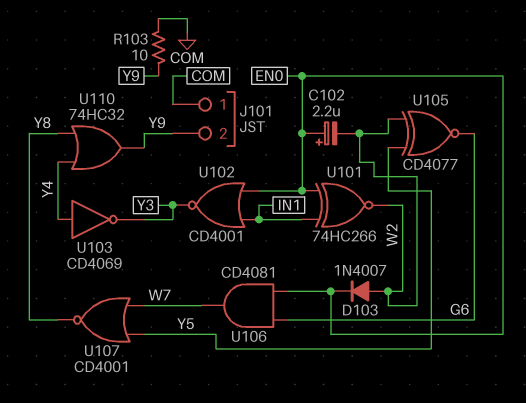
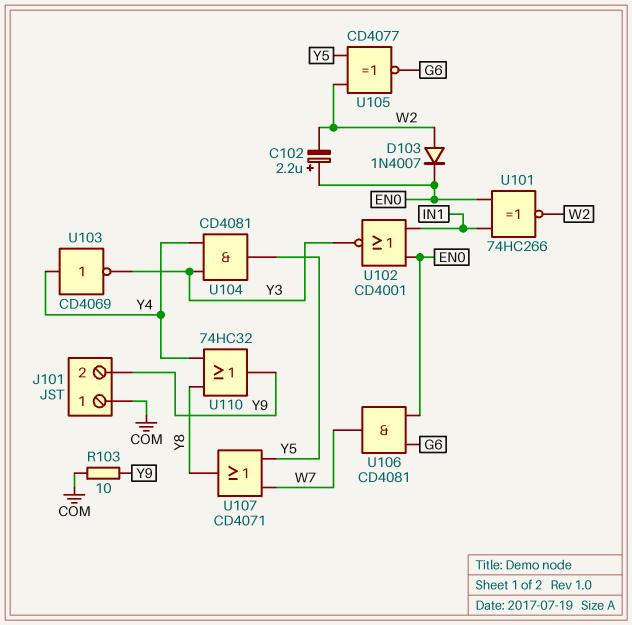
U104: none -> AND CD4081 (in Y3, in Y4, out Y5)
U107: NOR CD4001 (in W7, in Y5, out Y8) -> OR CD4071 (in W7, in Y5, out Y8)

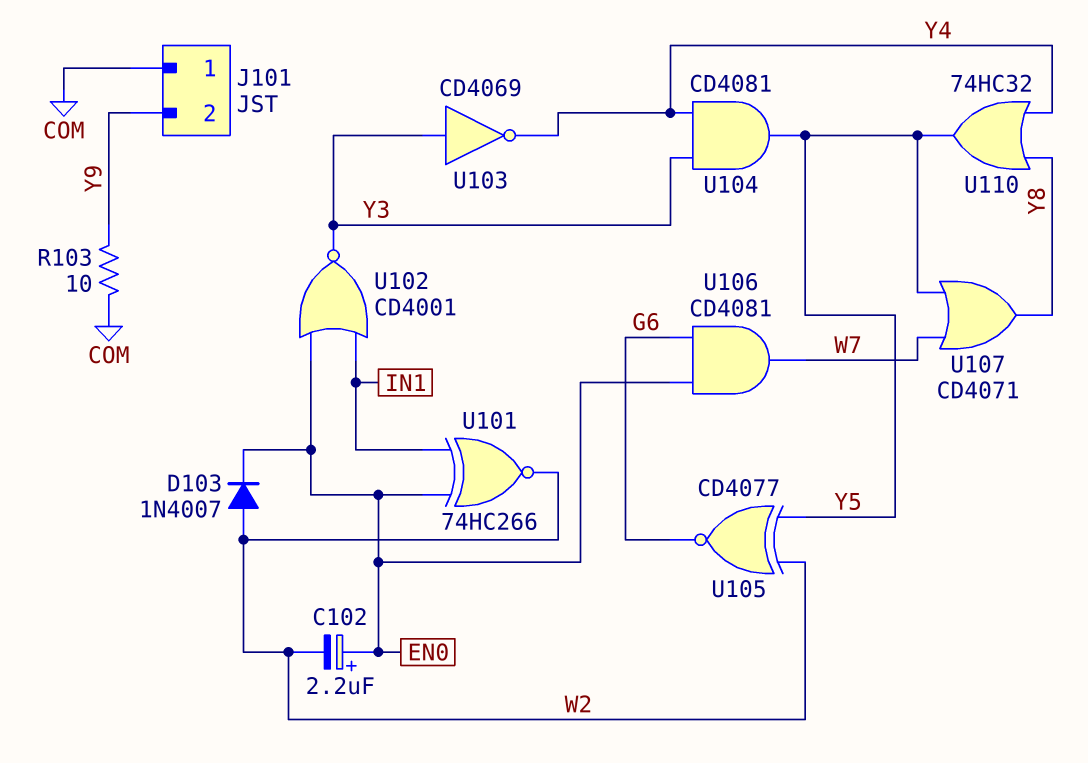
U103: NOT CD4069 (in Y4, out Y3) -> NOT CD4069 (in Y3, out Y4)
U110: OR 74HC32 (in Y4, in Y8, out Y9) -> OR 74HC32 (in Y4, in Y8, out Y5)

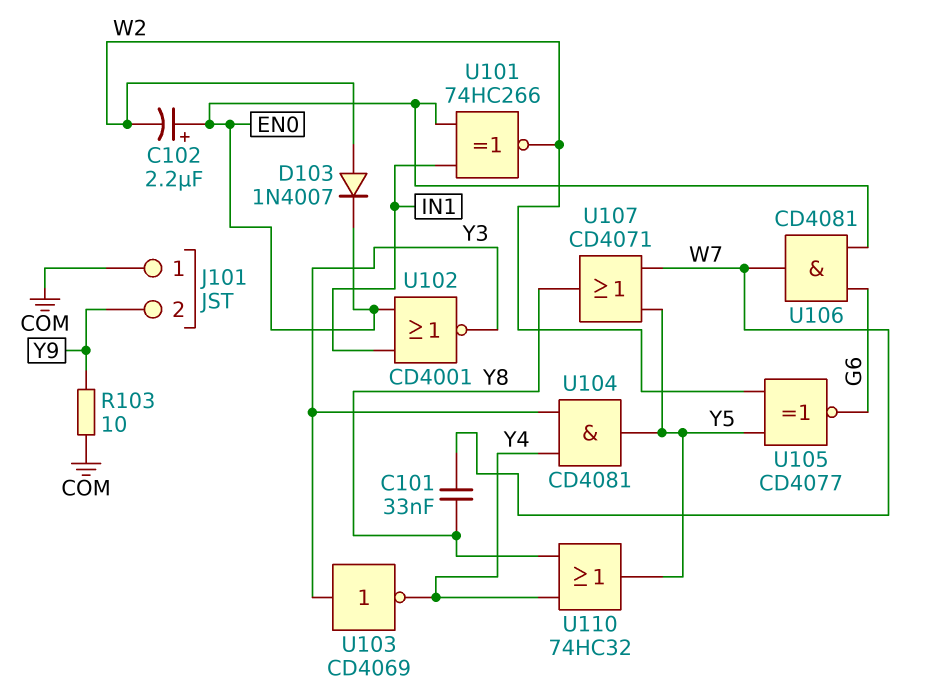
C101: none -> 33nF (W7, Y8)

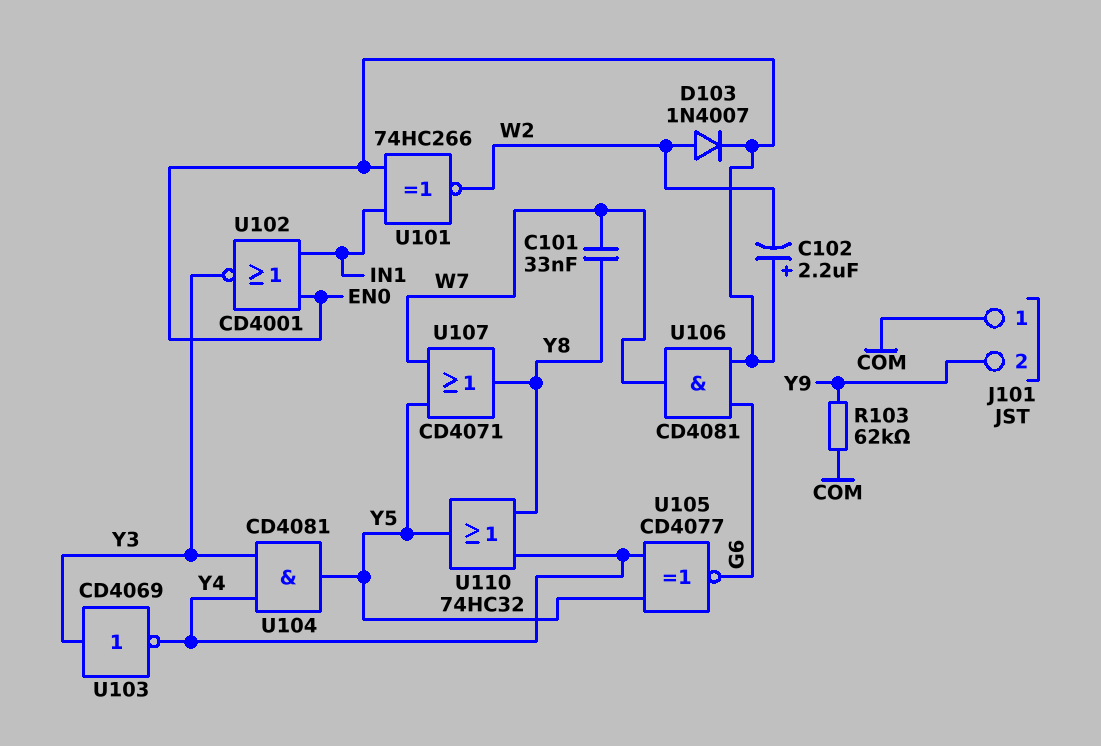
R103: 10 (COM, Y9) -> 62k (COM, Y9)
U105: XNOR CD4077 (in W2, in Y5, out G6) -> XNOR CD4077 (in Y4, in Y5, out G6)

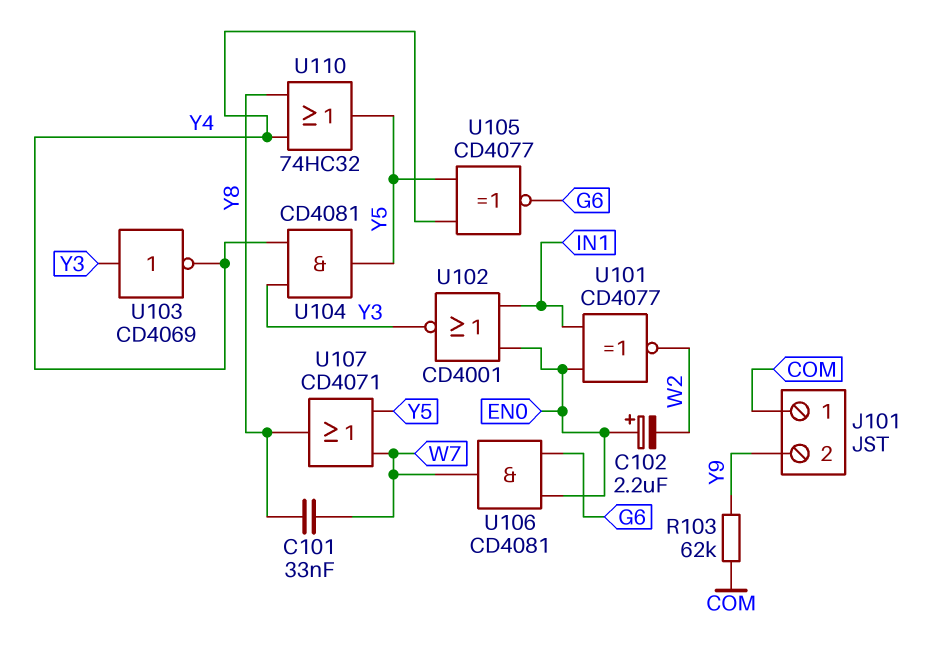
D103: diode 1N4007 (A W2, K EN0) -> none
U101: XNOR 74HC266 (in EN0, in IN1, out W2) -> XNOR CD4077 (in EN0, in IN1, out W2)

